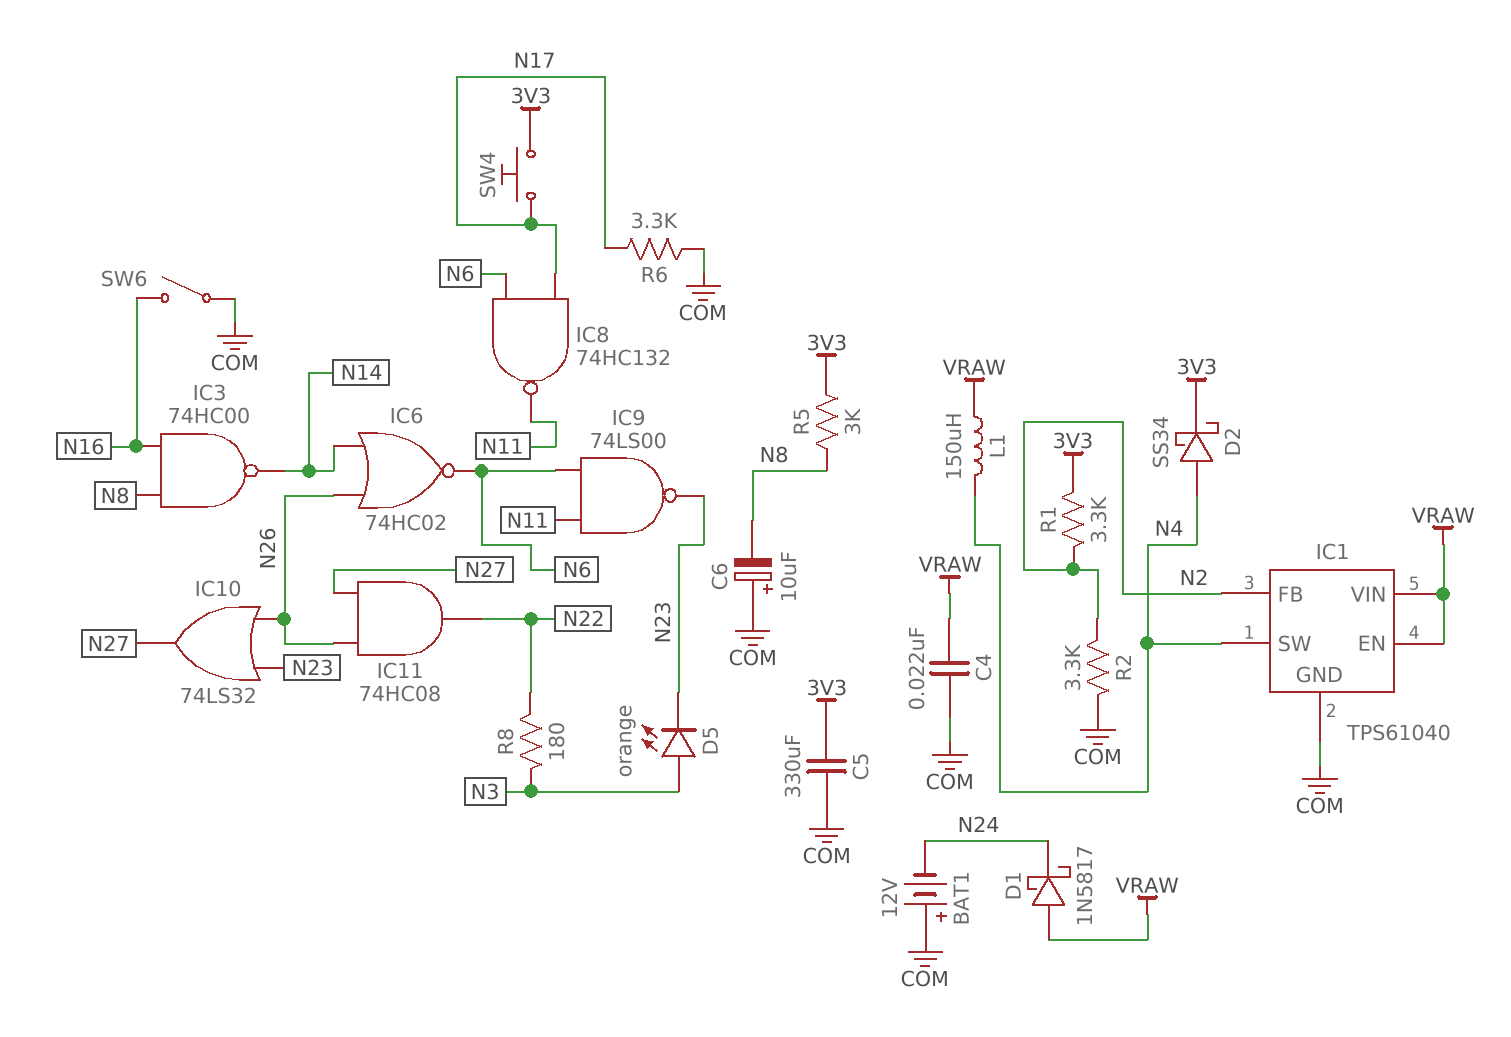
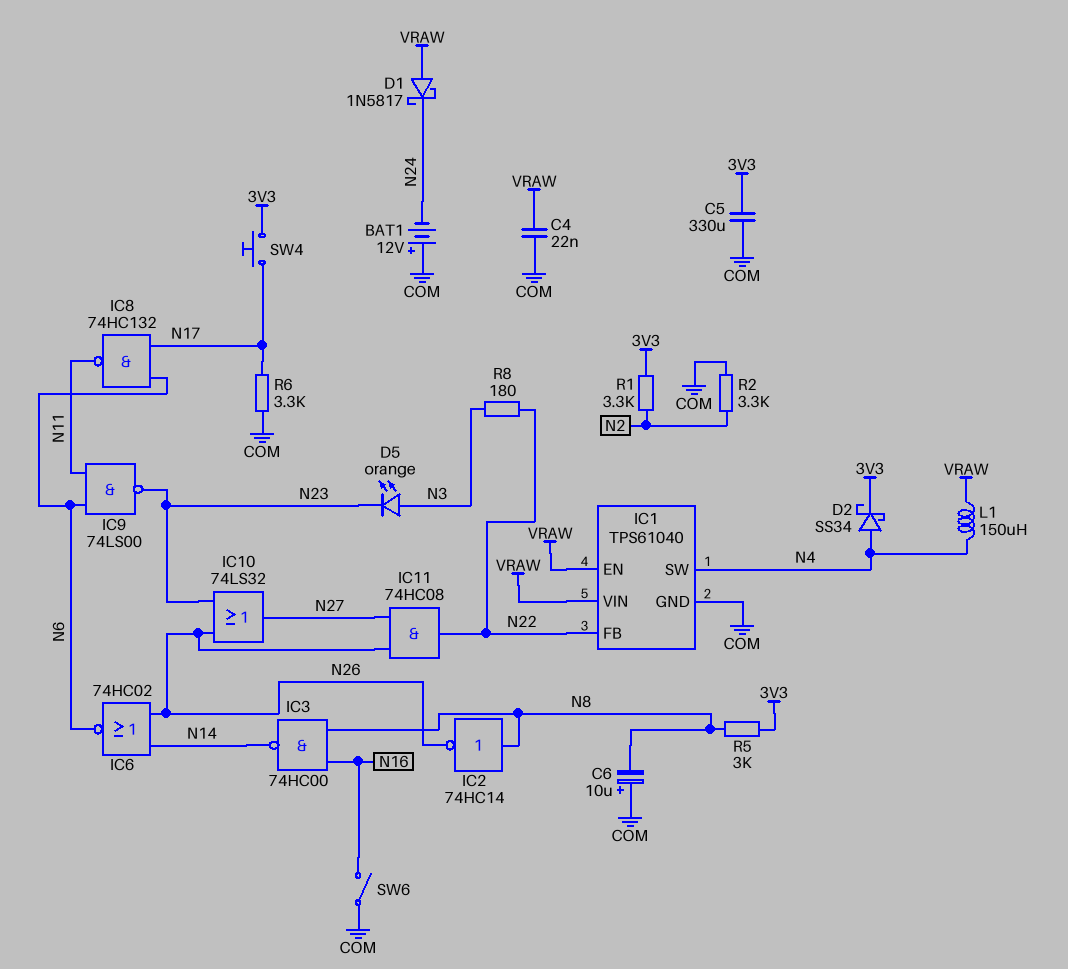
IC1 pin FB: N2 -> N22
IC2: none -> NOT 74HC14 (in N8, out N26)

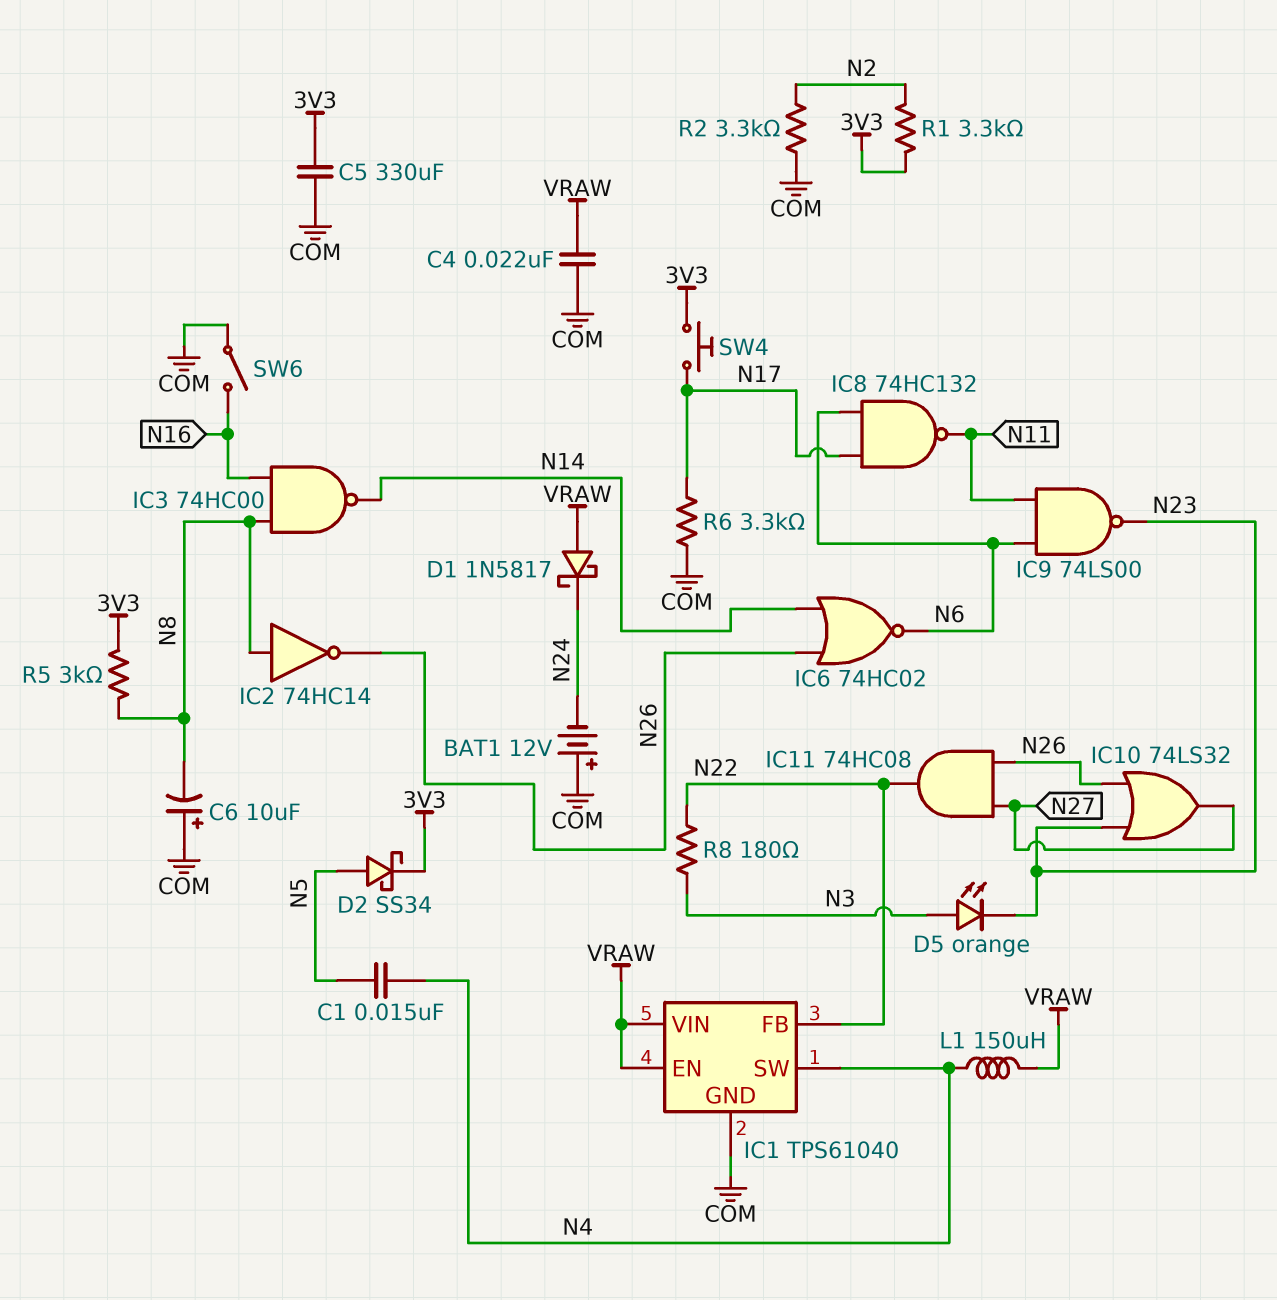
C1: none -> 15nF (N4, N5)
D2: schottky SS34 (A N4, K 3V3) -> schottky SS34 (A N5, K 3V3)

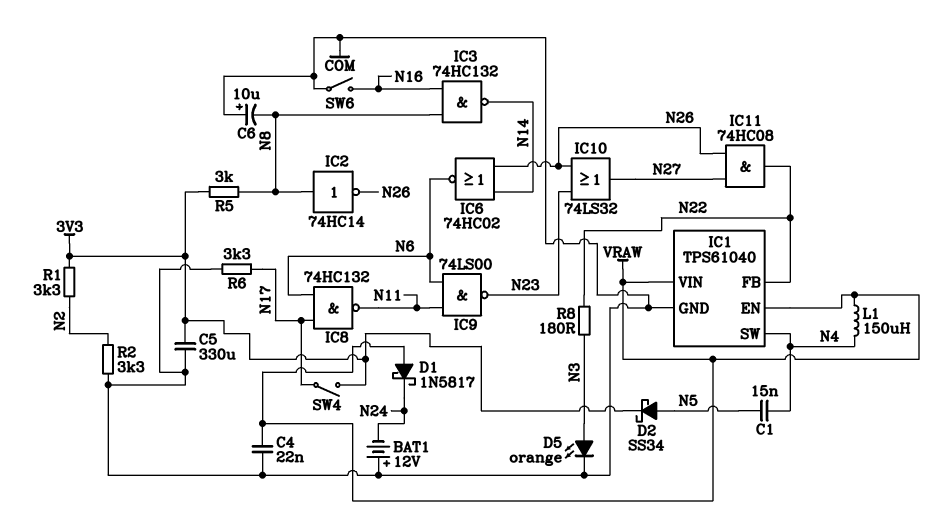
D5: LED orange (A N3, K N23) -> LED orange (A N3, K COM)
IC3: NAND 74HC00 (in N8, in N16, out N14) -> NAND 74HC132 (in N8, in N16, out N14)
SW4: button (3V3, N17) -> switch (3V3, N17)

